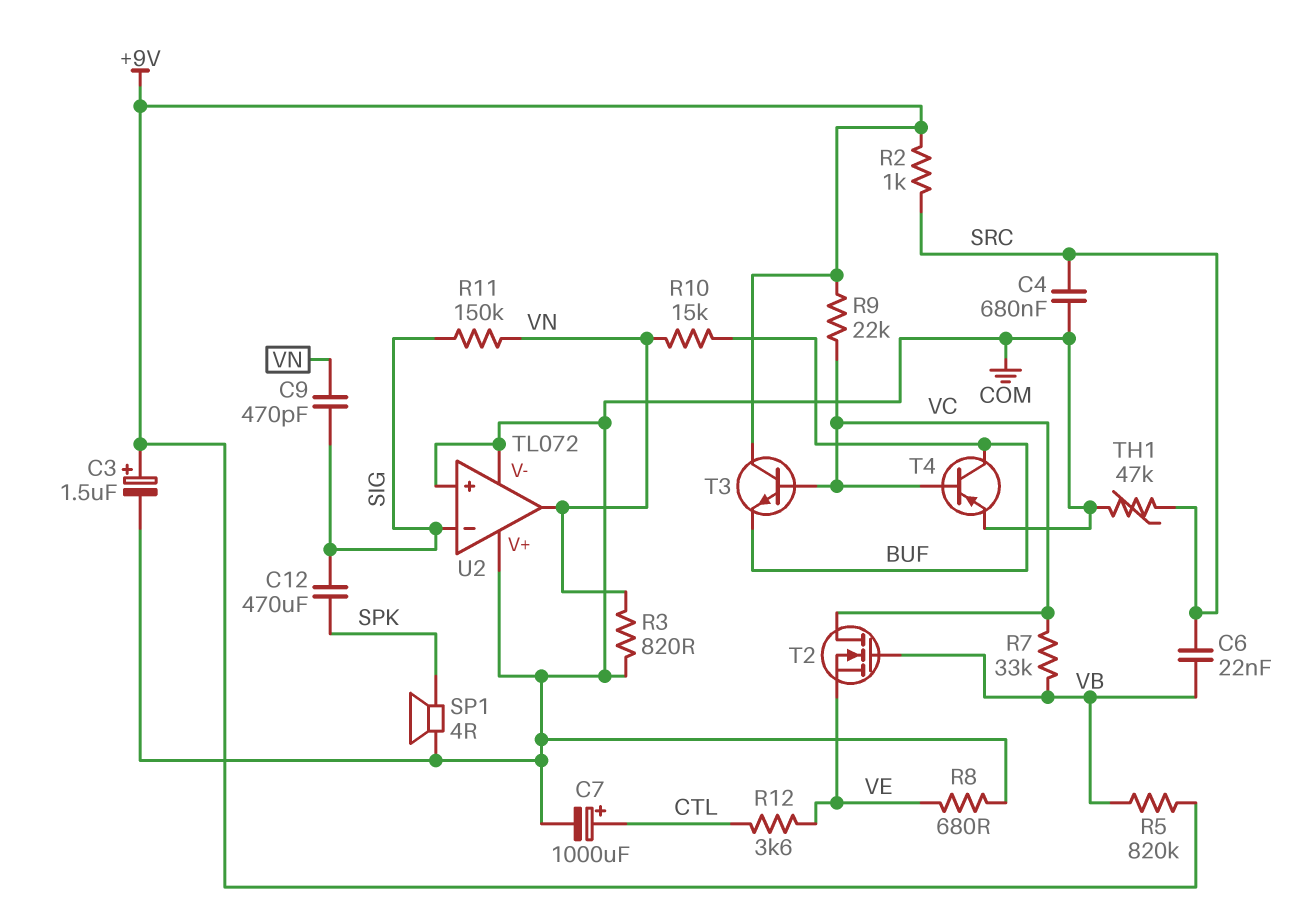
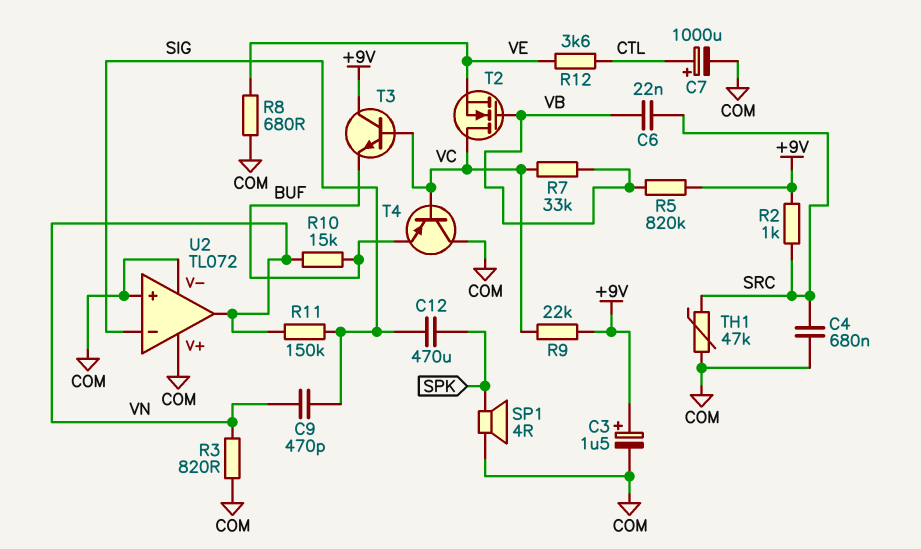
T4: PNP (B VC, C BUF, E COM) -> PNP (B VC, C COM, E BUF)

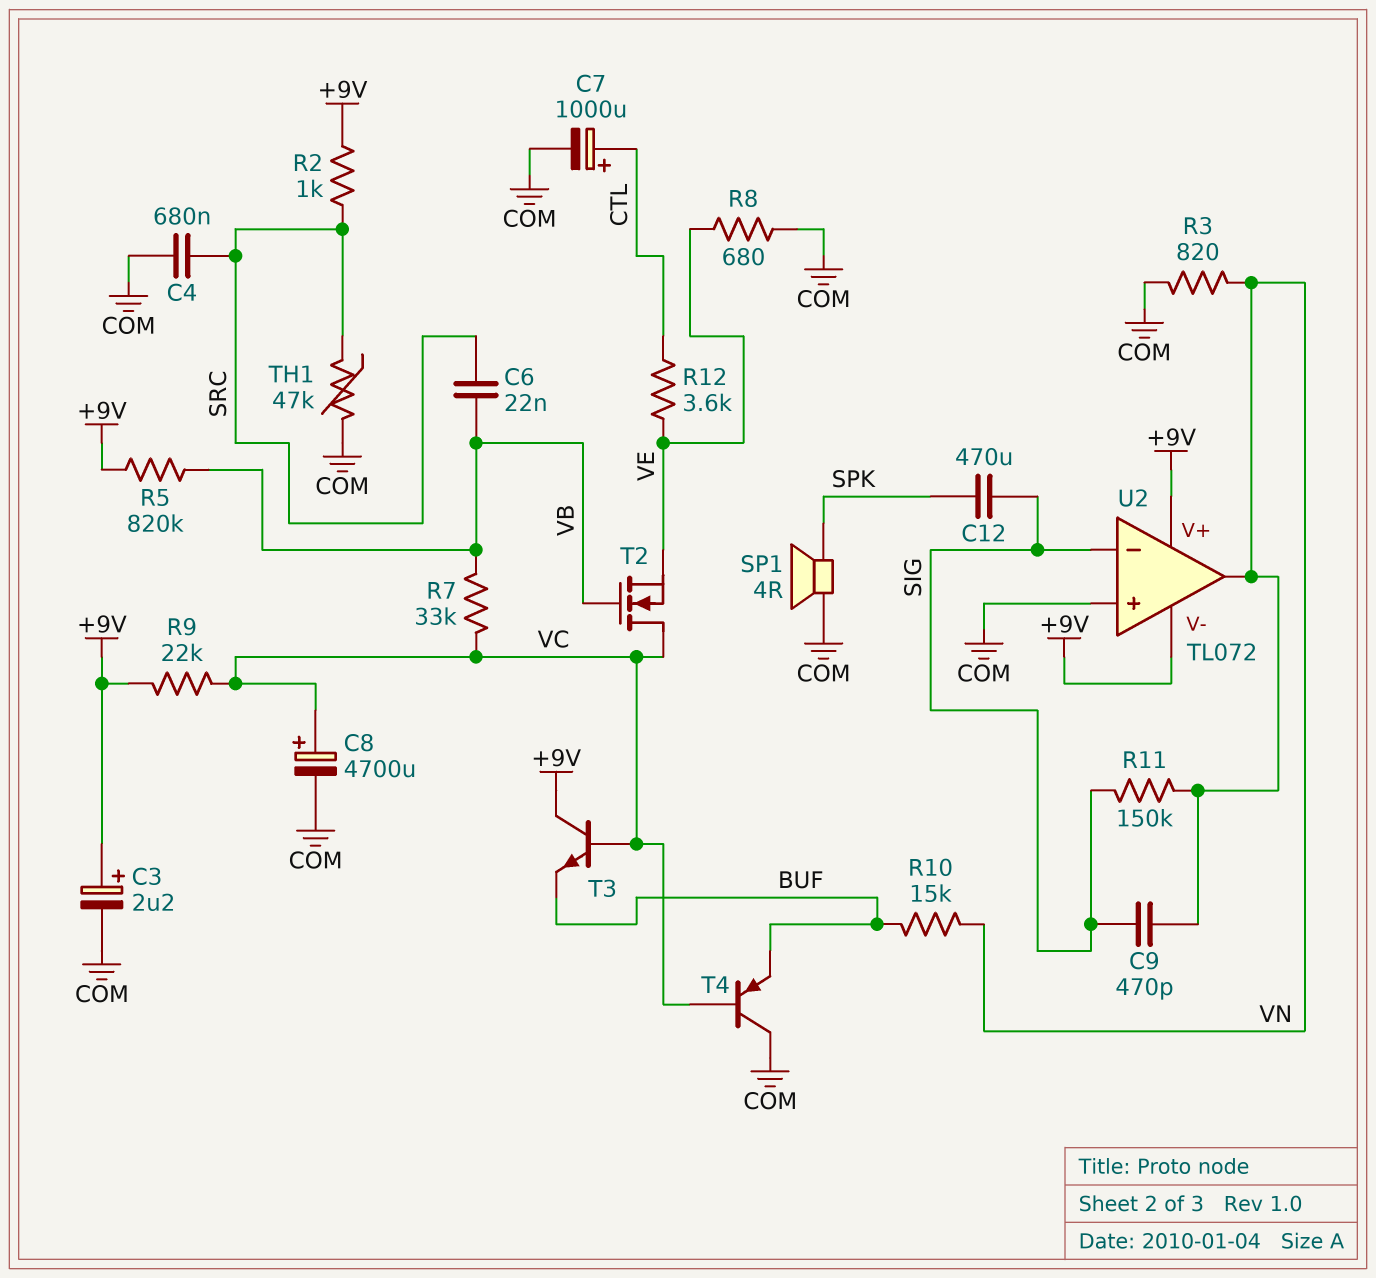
C3: 1.5uF (plus +9V, minus COM) -> 2.2uF (plus +9V, minus COM)
C8: none -> 4700uF (plus VC, minus COM)
U2 pin V+: COM -> +9V
U2 pin V-: COM -> +9V

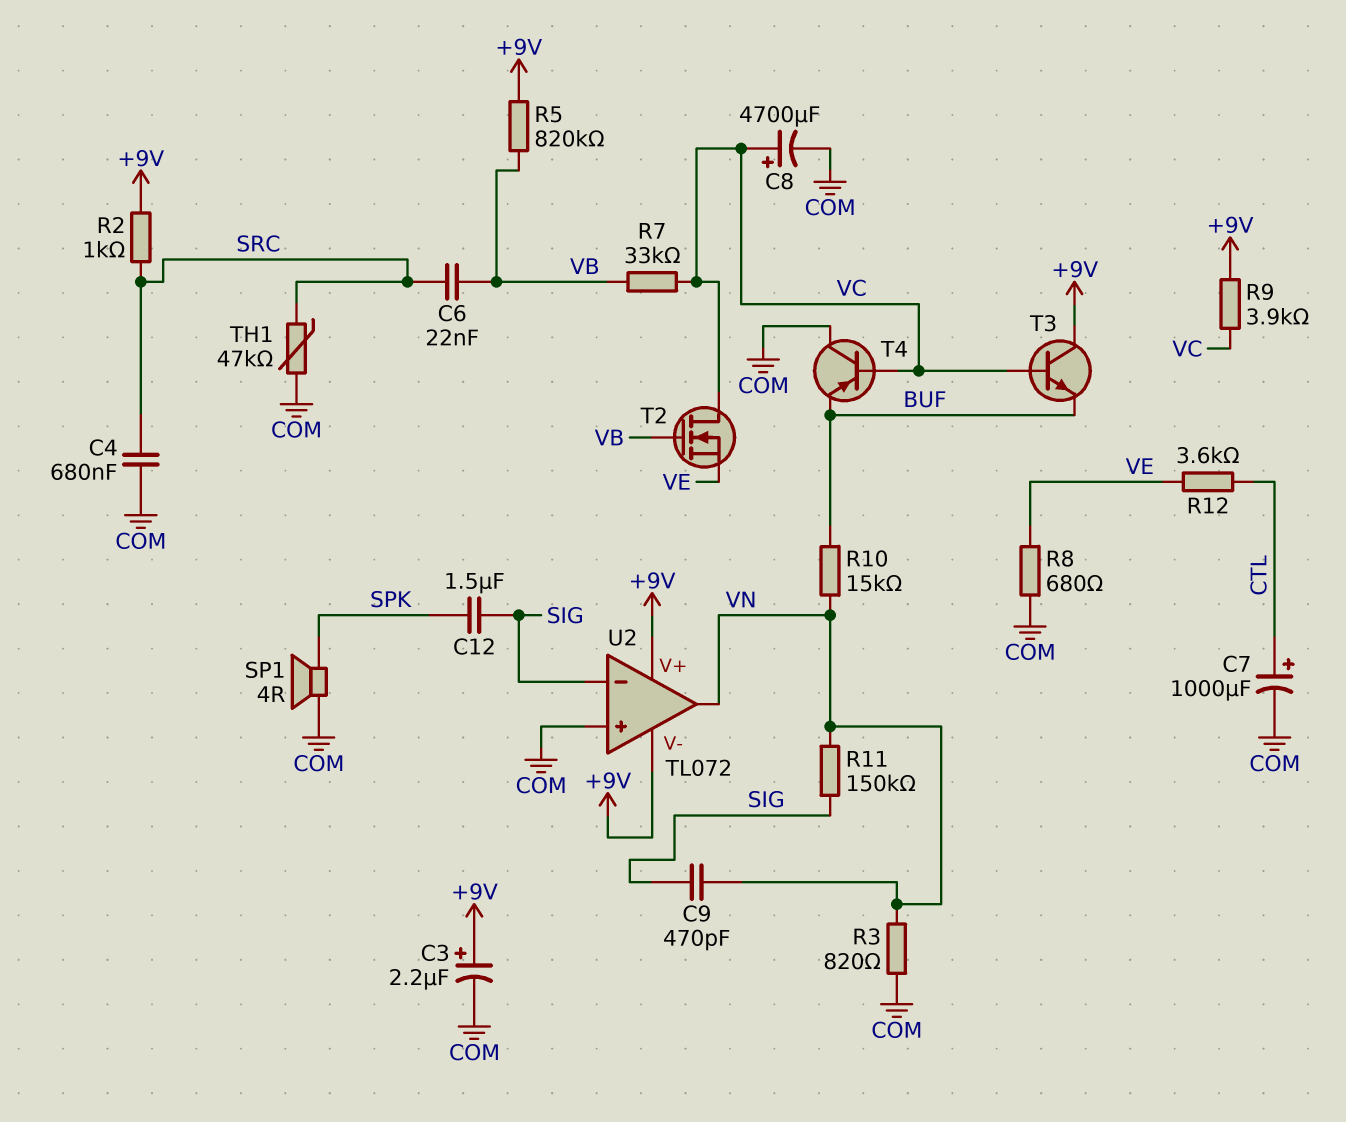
C12: 470uF (SIG, SPK) -> 1.5uF (SIG, SPK)
R9: 22k (+9V, VC) -> 3.9k (+9V, VC)

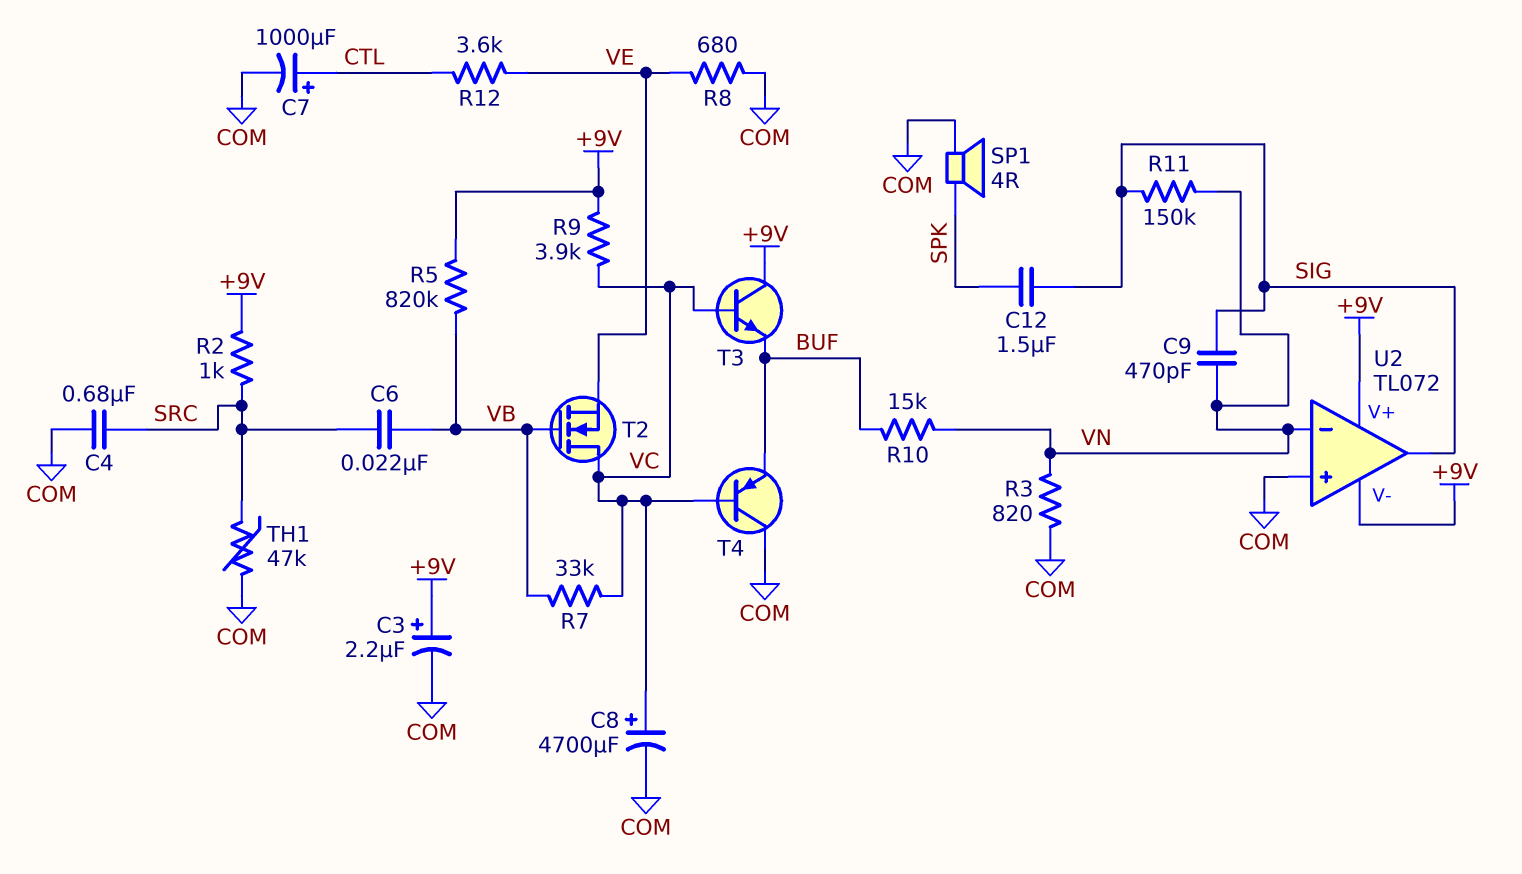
U2 pin in-: SIG -> VN
U2 pin out: VN -> SIG

